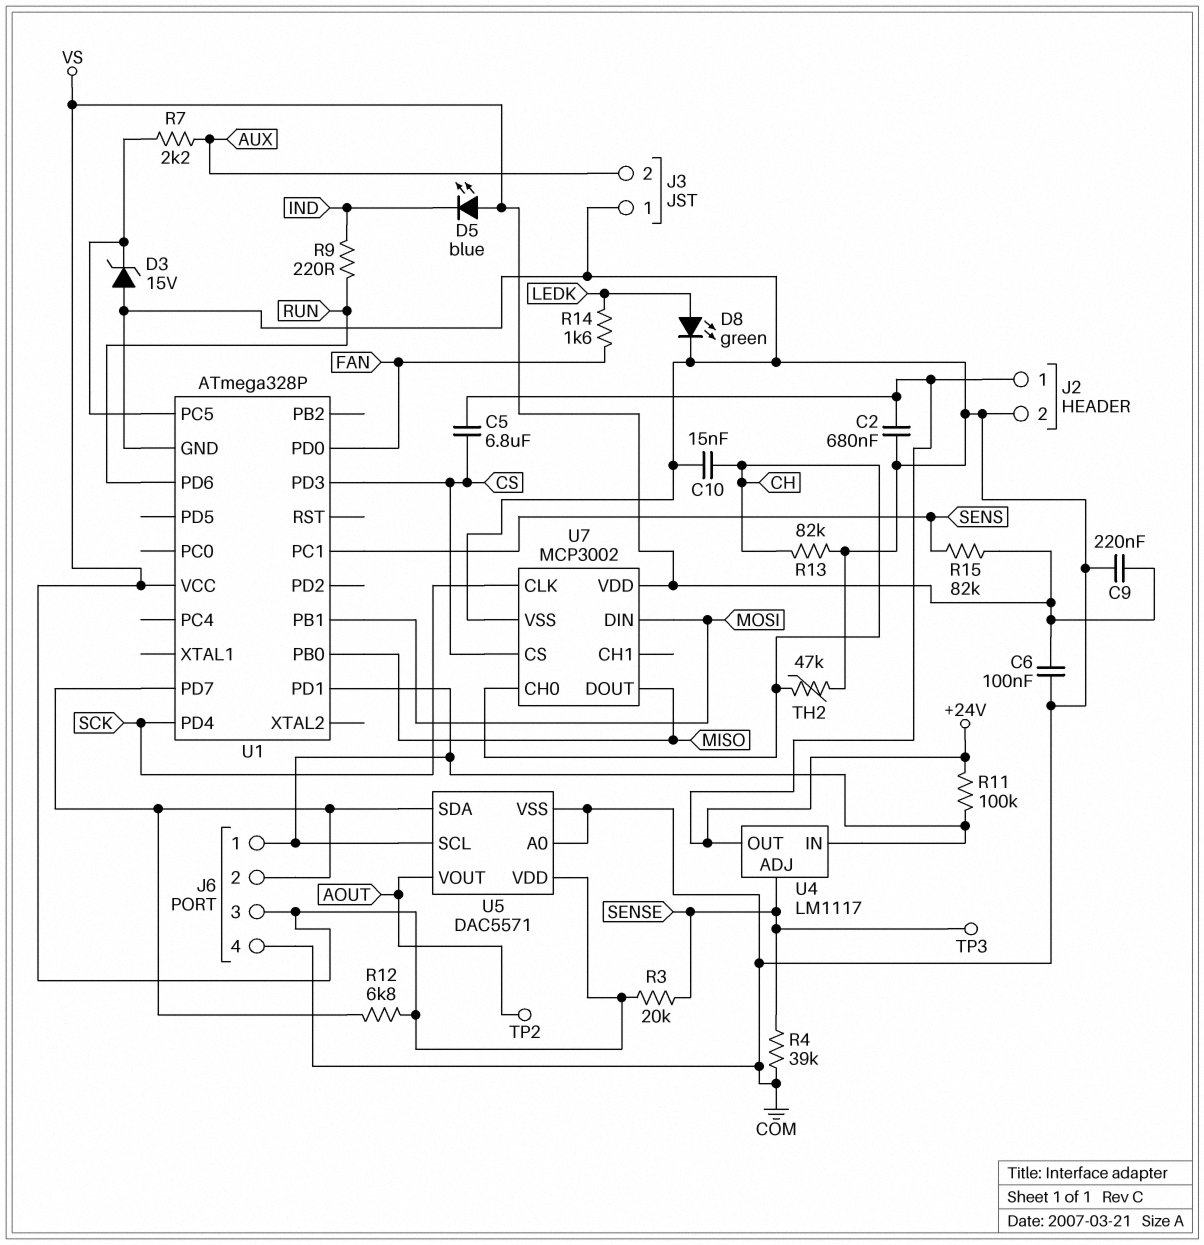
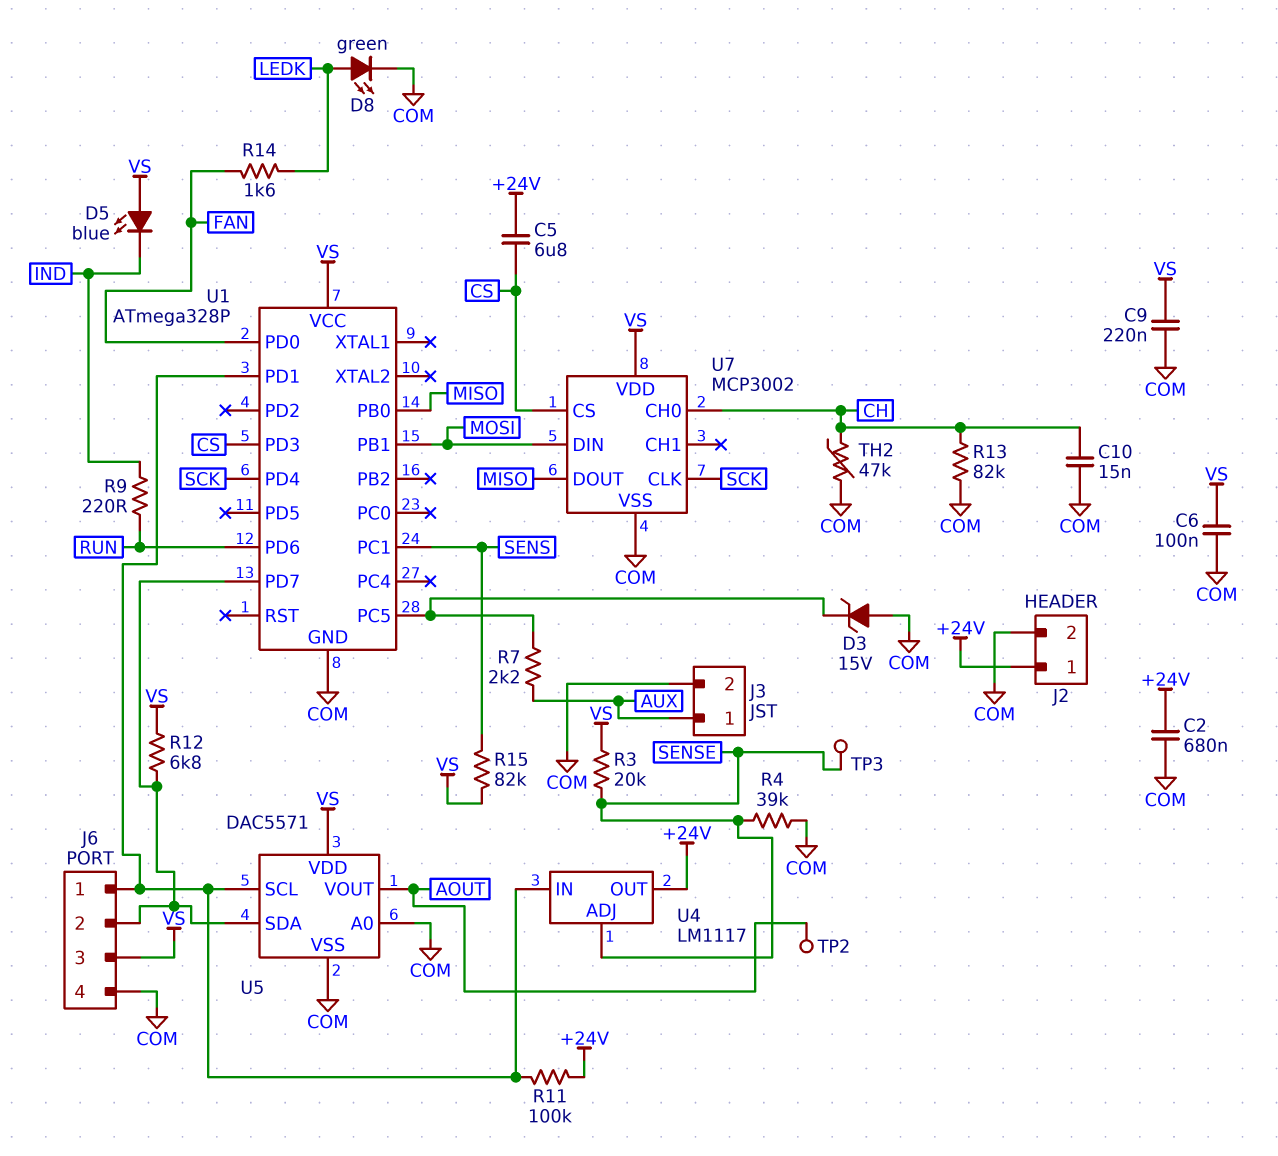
J3 pin 1: COM -> AUX
J3 pin 2: AUX -> COM

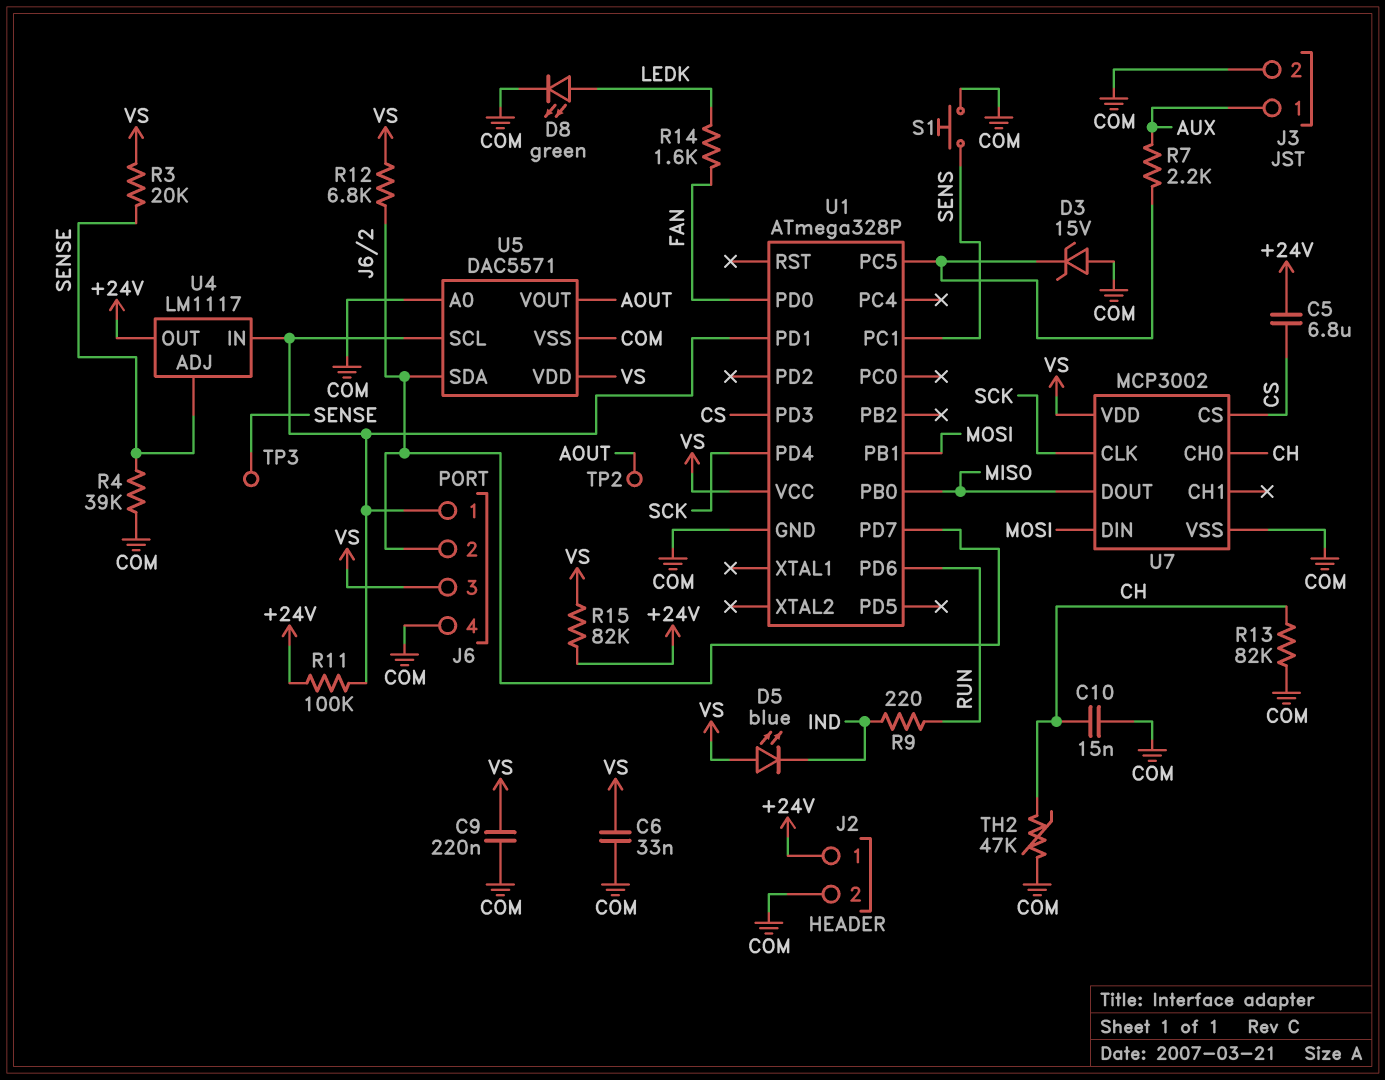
C2: 680nF (+24V, COM) -> none
C6: 100nF (COM, VS) -> 33nF (COM, VS)
R15: 82k (SENS, VS) -> 82k (+24V, VS)
S1: none -> button (COM, SENS)

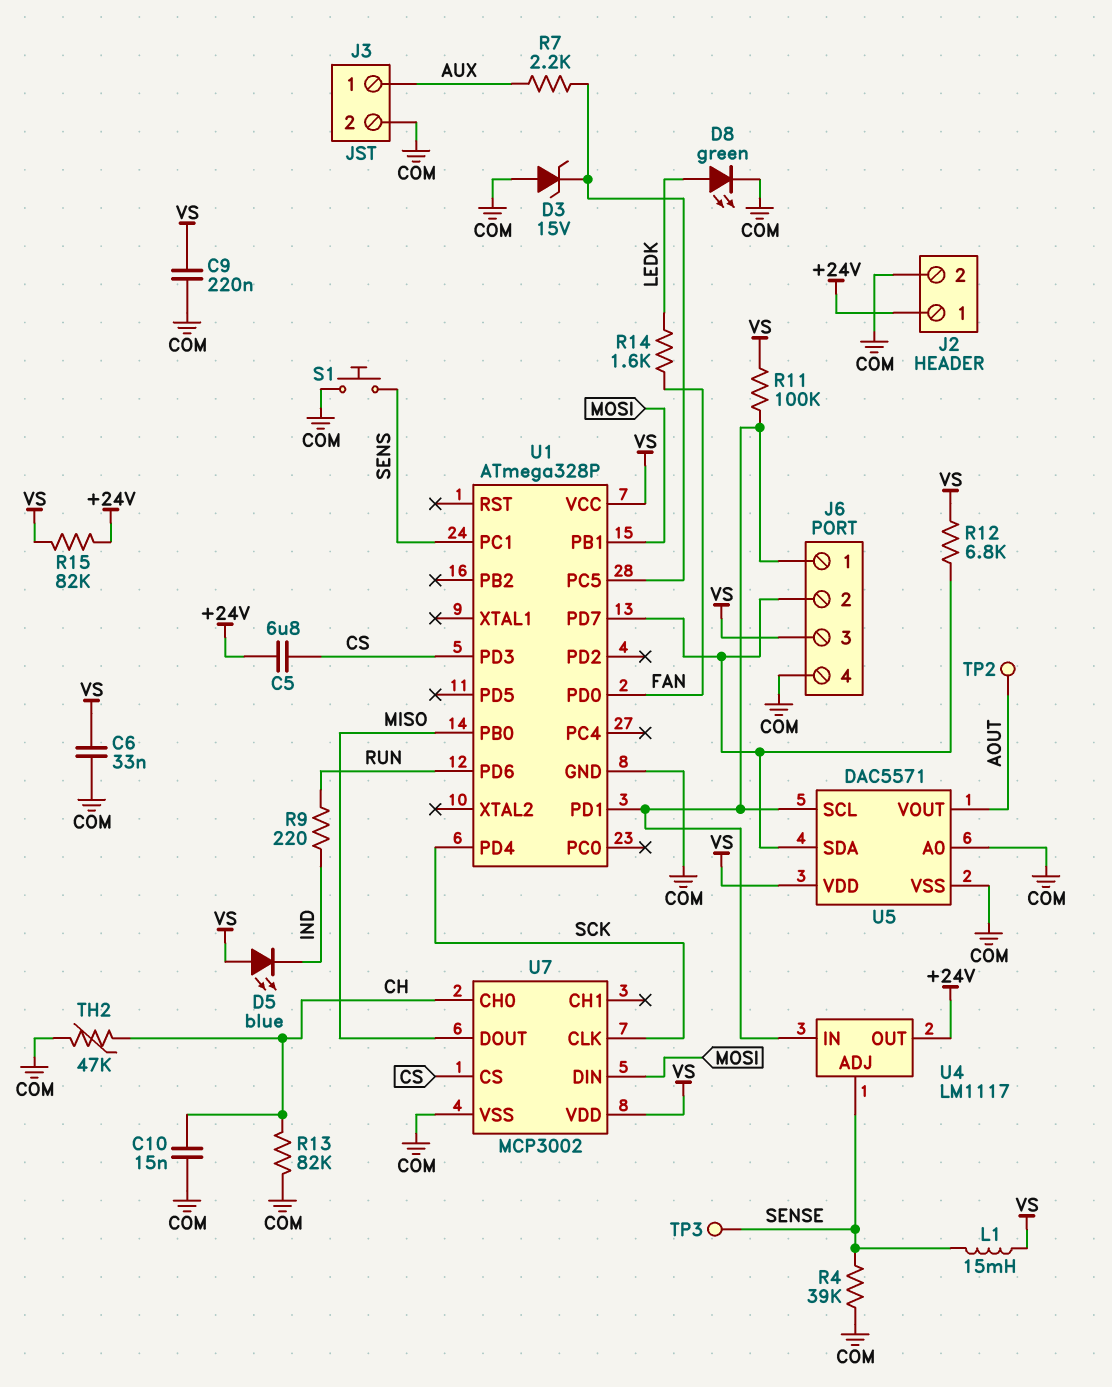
L1: none -> 15mH (SENSE, VS)
R3: 20k (SENSE, VS) -> none
R11: 100k (+24V, J6/1) -> 100k (J6/1, VS)

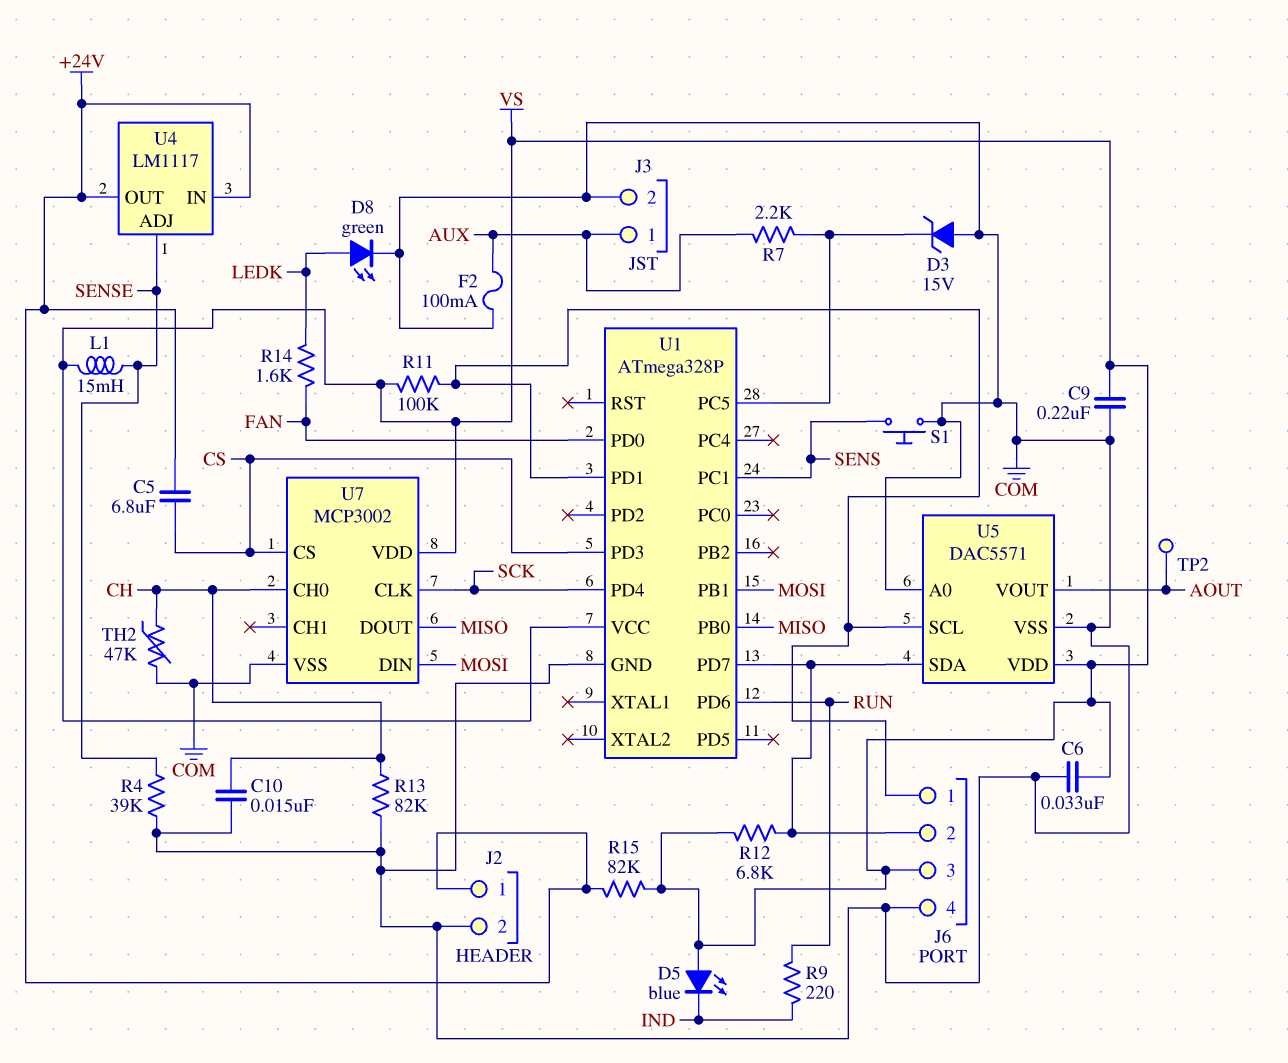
F2: none -> 100mA (AUX, COM)
TP3: test point (SENSE) -> none
U4 pin IN: J6/1 -> +24V

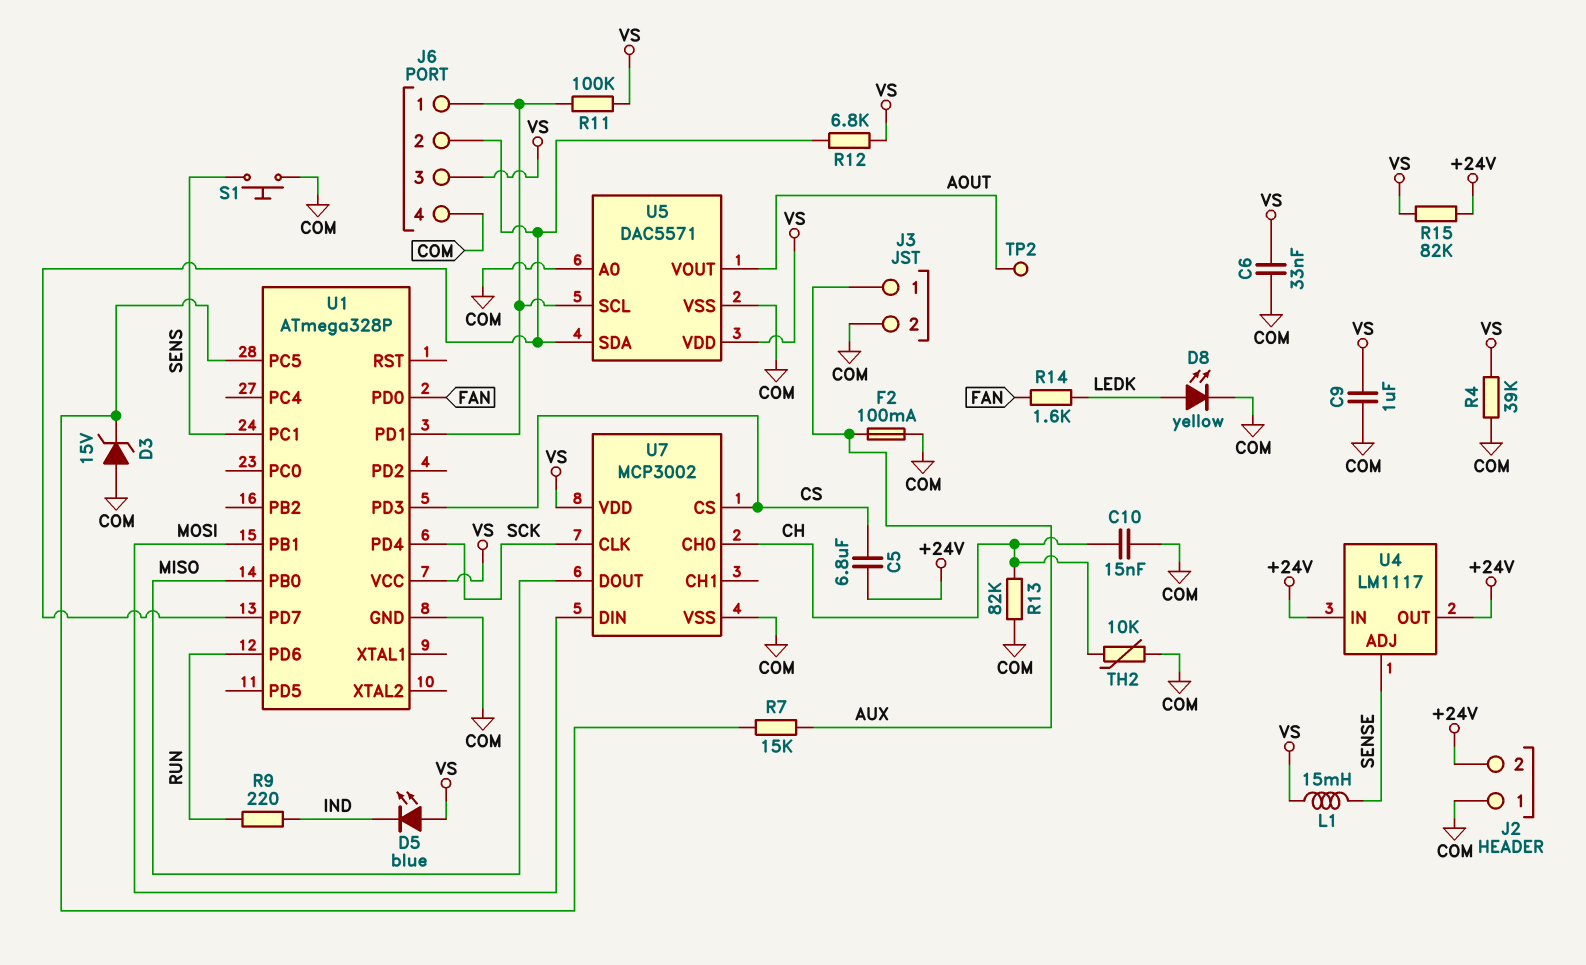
C9: 220nF (COM, VS) -> 1uF (COM, VS)
D8: LED green (A LEDK, K COM) -> LED yellow (A LEDK, K COM)
J2 pin 1: +24V -> COM
J2 pin 2: COM -> +24V
R4: 39k (COM, SENSE) -> 39k (COM, VS)
R7: 2.2k (AUX, U1/PC5) -> 15k (AUX, U1/PC5)
TH2: 47k (CH, COM) -> 10k (CH, COM)

